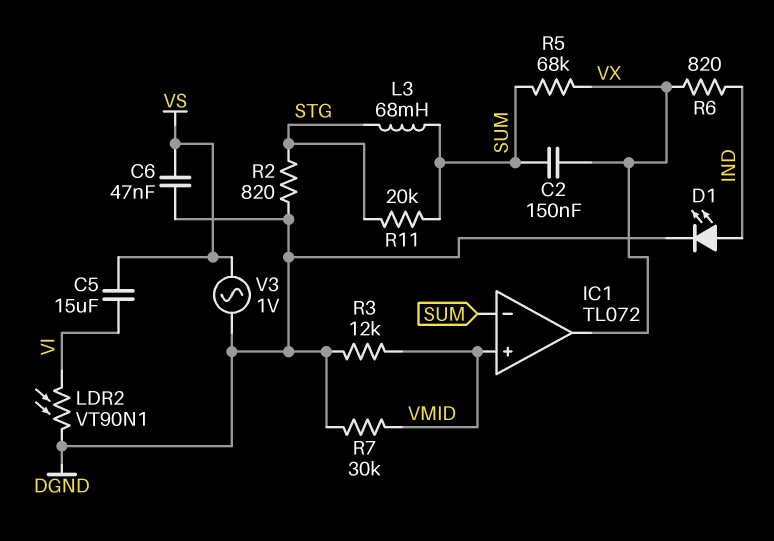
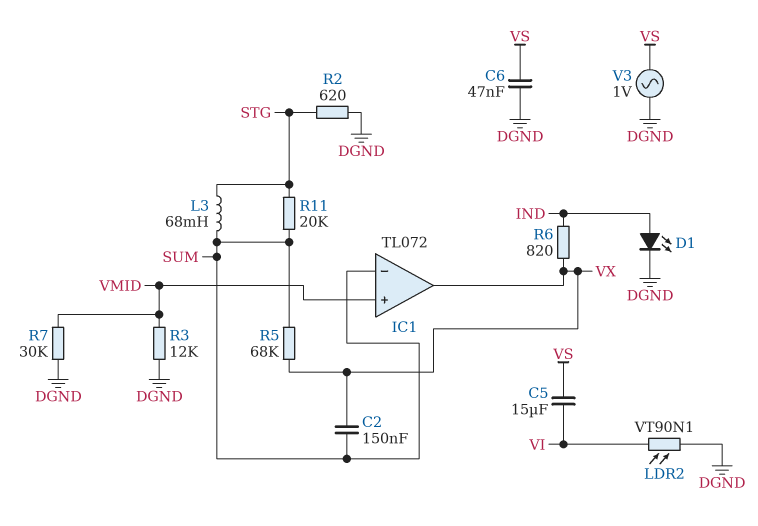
R2: 820 (DGND, STG) -> 620 (DGND, STG)

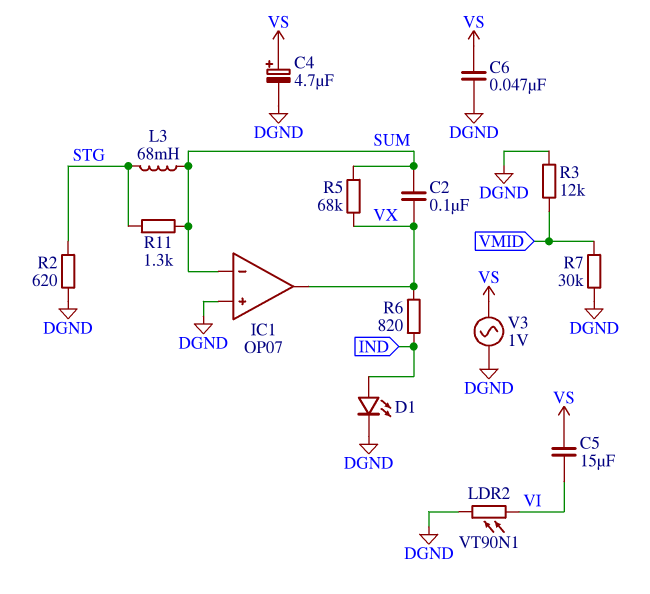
C2: 150nF (SUM, VX) -> 100nF (SUM, VX)
C4: none -> 4.7uF (plus VS, minus DGND)
IC1: TL072 -> OP07
IC1 pin in+: VMID -> DGND
R11: 20k (STG, SUM) -> 1.3k (STG, SUM)

